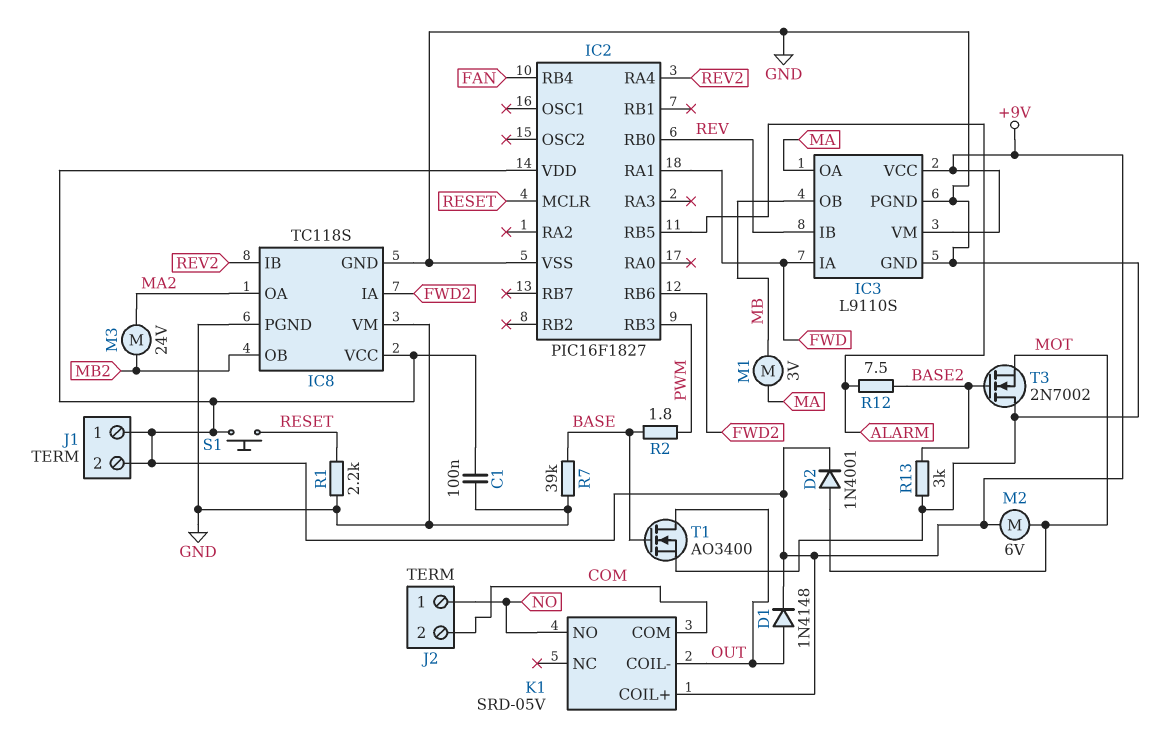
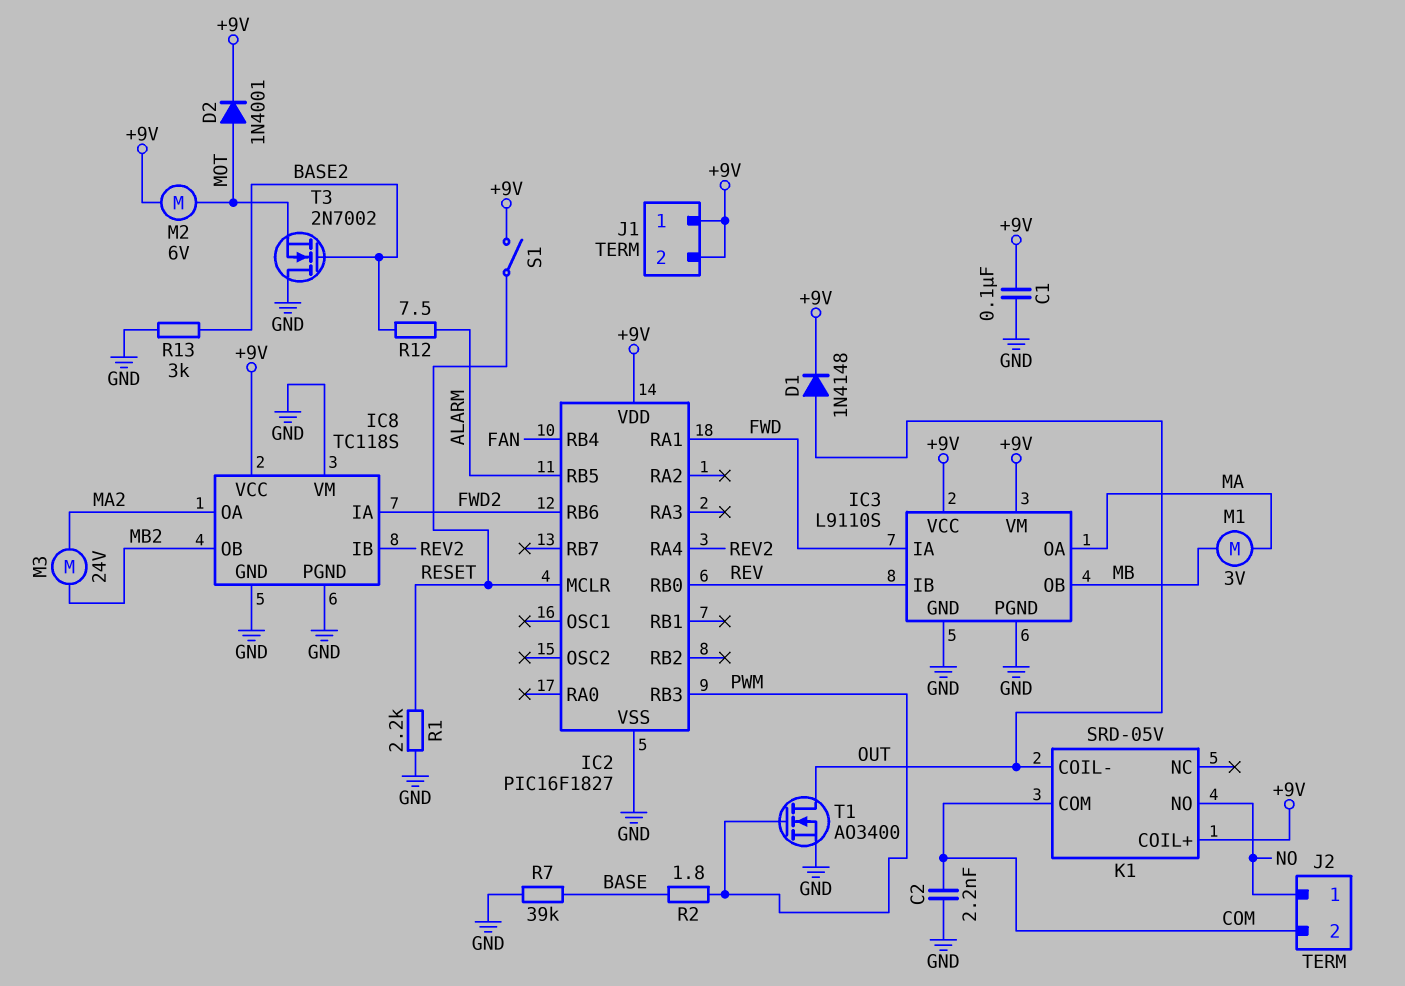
C2: none -> 2.2nF (COM, GND)
S1: button (+9V, RESET) -> switch (+9V, RESET)
T1: NMOS AO3400 (G BASE, D OUT, S GND) -> NMOS AO3400 (G PWM, D OUT, S GND)

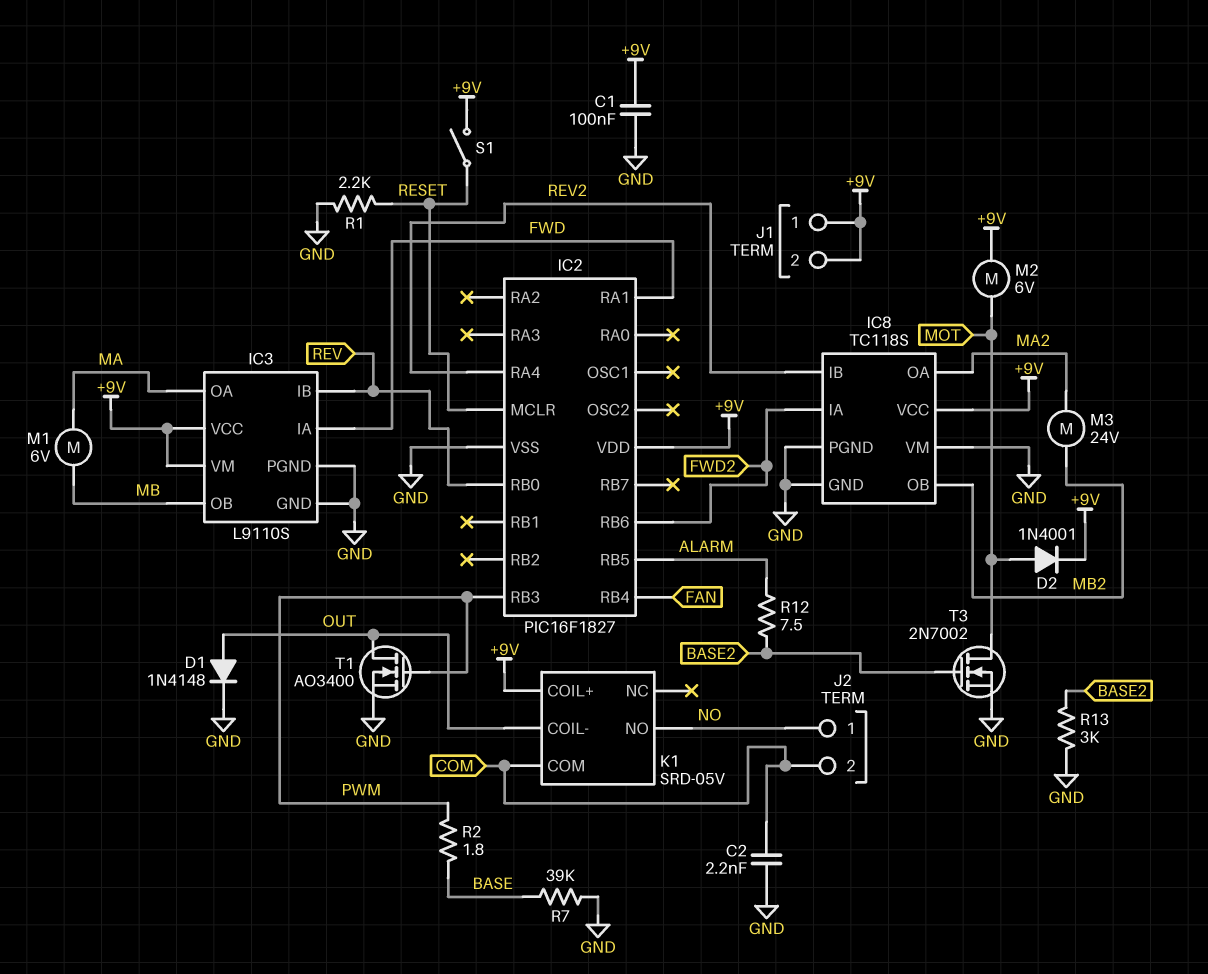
D1: diode 1N4148 (A OUT, K +9V) -> diode 1N4148 (A OUT, K GND)
M1: motor 3V (MA, MB) -> motor 6V (MA, MB)
T3: NMOS 2N7002 (G BASE2, D GND, S MOT) -> NMOS 2N7002 (G BASE2, D MOT, S GND)

